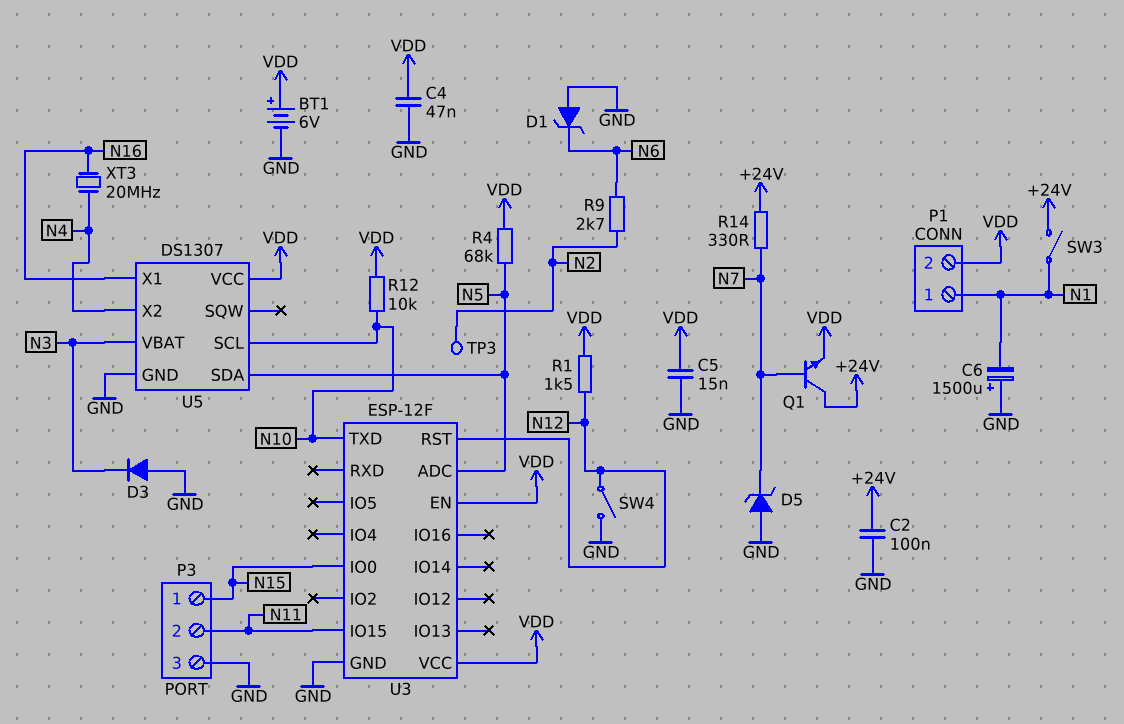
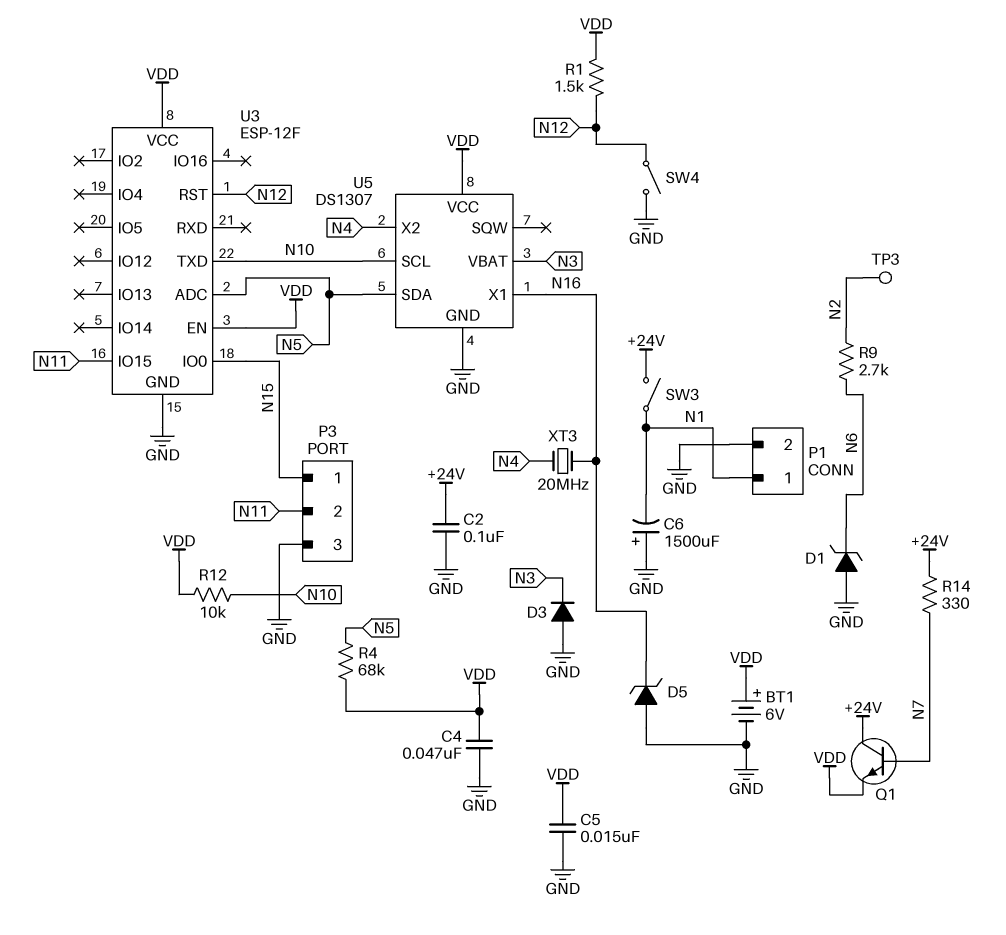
D5: zener (A GND, K N7) -> zener (A GND, K N16)
P1 pin 2: VDD -> GND

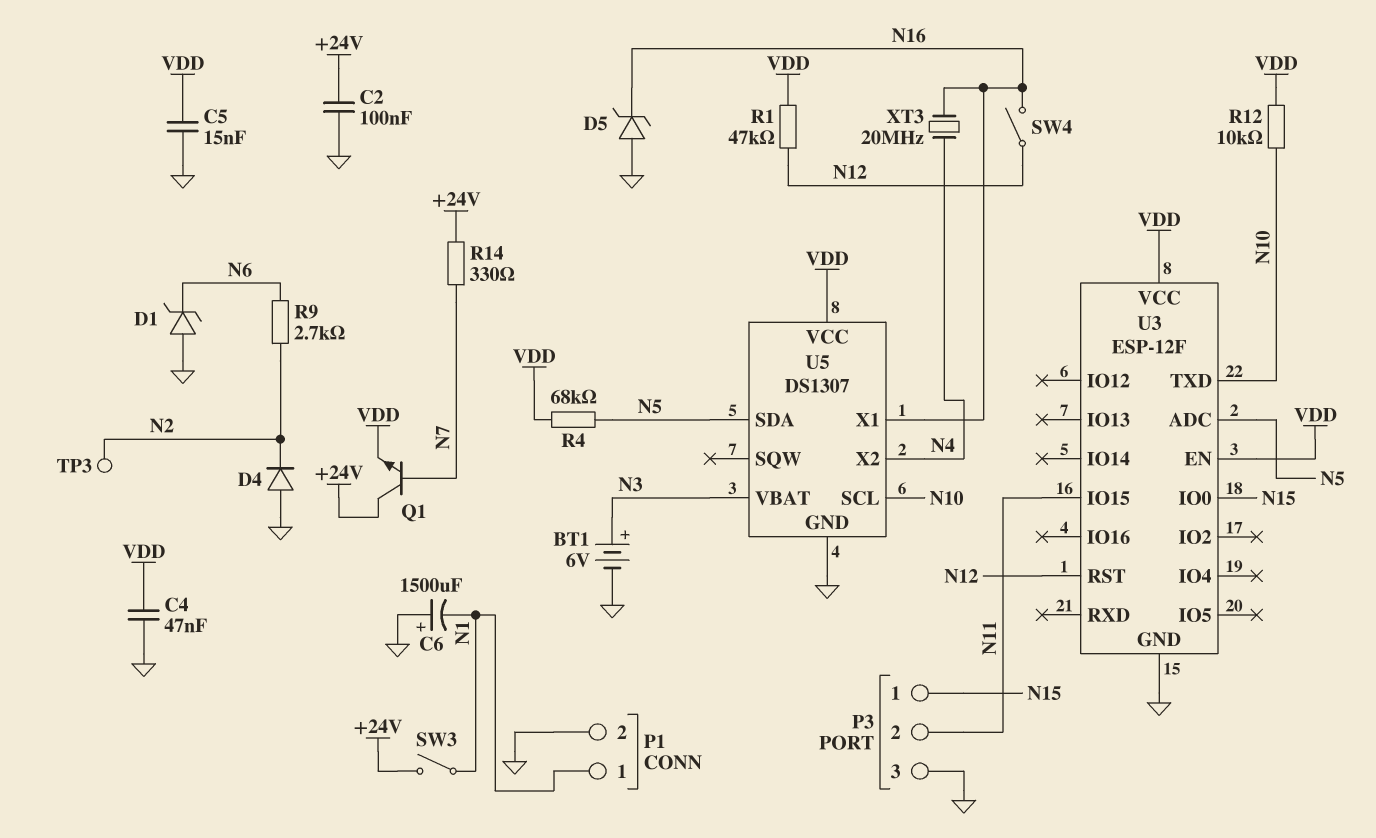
BT1: 6V (plus VDD, minus GND) -> 6V (plus N3, minus GND)
D3: diode (A GND, K N3) -> none
D4: none -> diode (A GND, K N2)
R1: 1.5k (N12, VDD) -> 47k (N12, VDD)
SW4: switch (GND, N12) -> switch (N12, N16)

